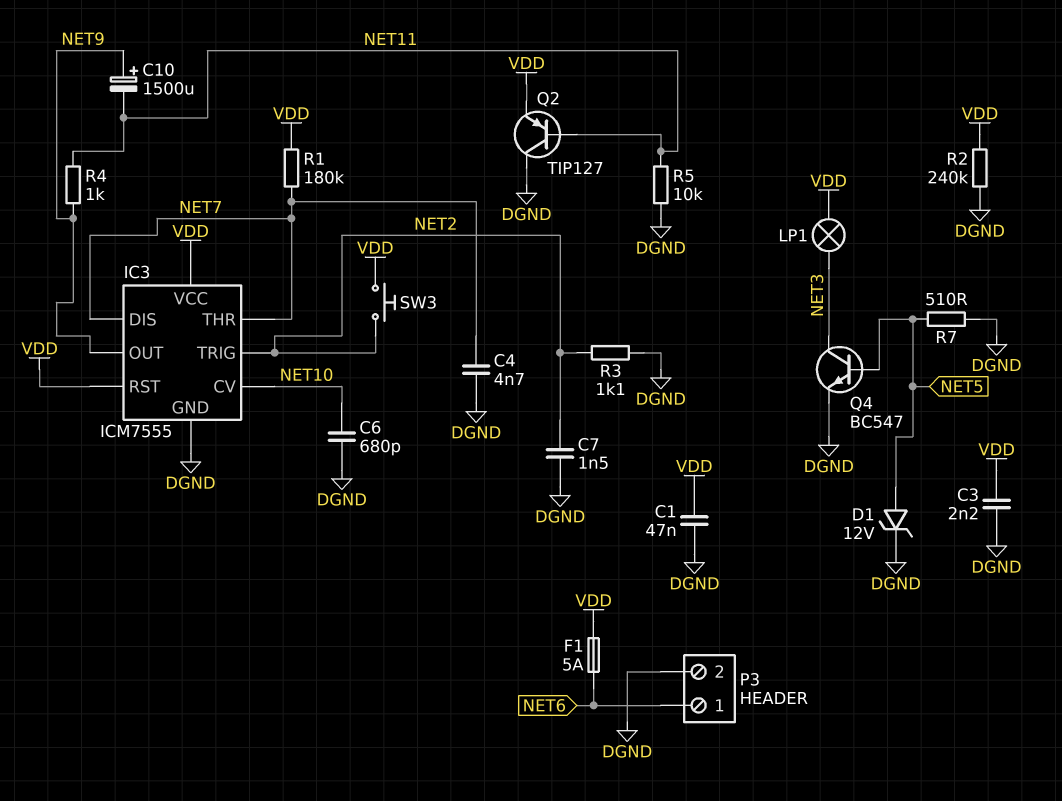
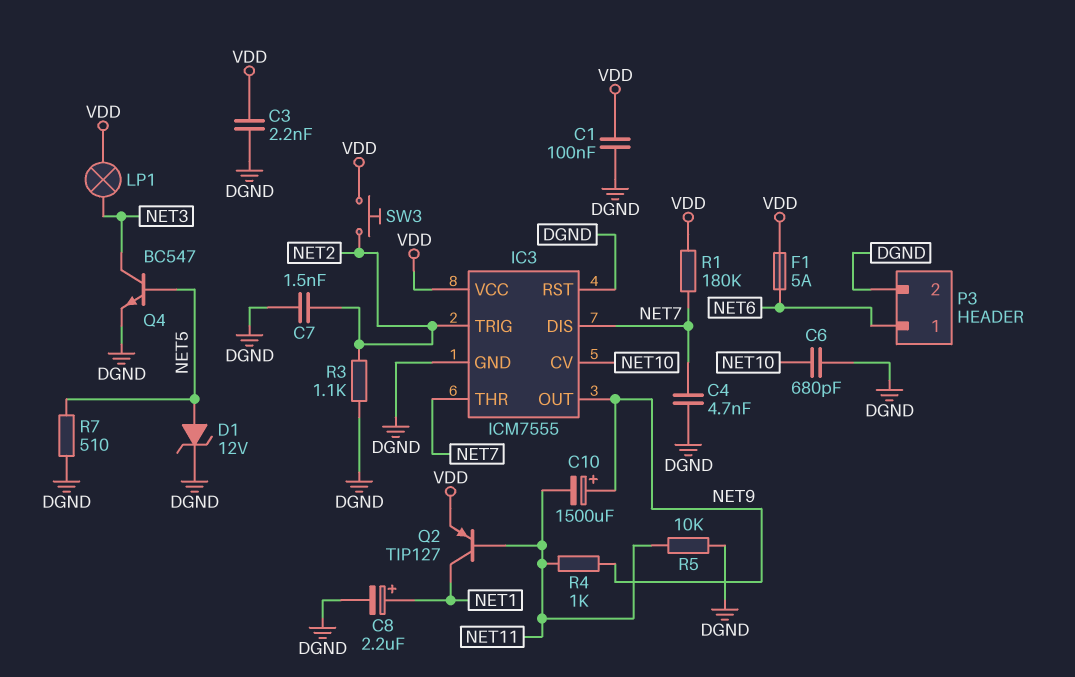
C1: 47nF (DGND, VDD) -> 100nF (DGND, VDD)
C8: none -> 2.2uF (plus NET1, minus DGND)
IC3 pin RST: VDD -> DGND
Q2: PNP TIP127 (B NET11, C DGND, E VDD) -> PNP TIP127 (B NET11, C NET1, E VDD)
R2: 240k (DGND, VDD) -> none

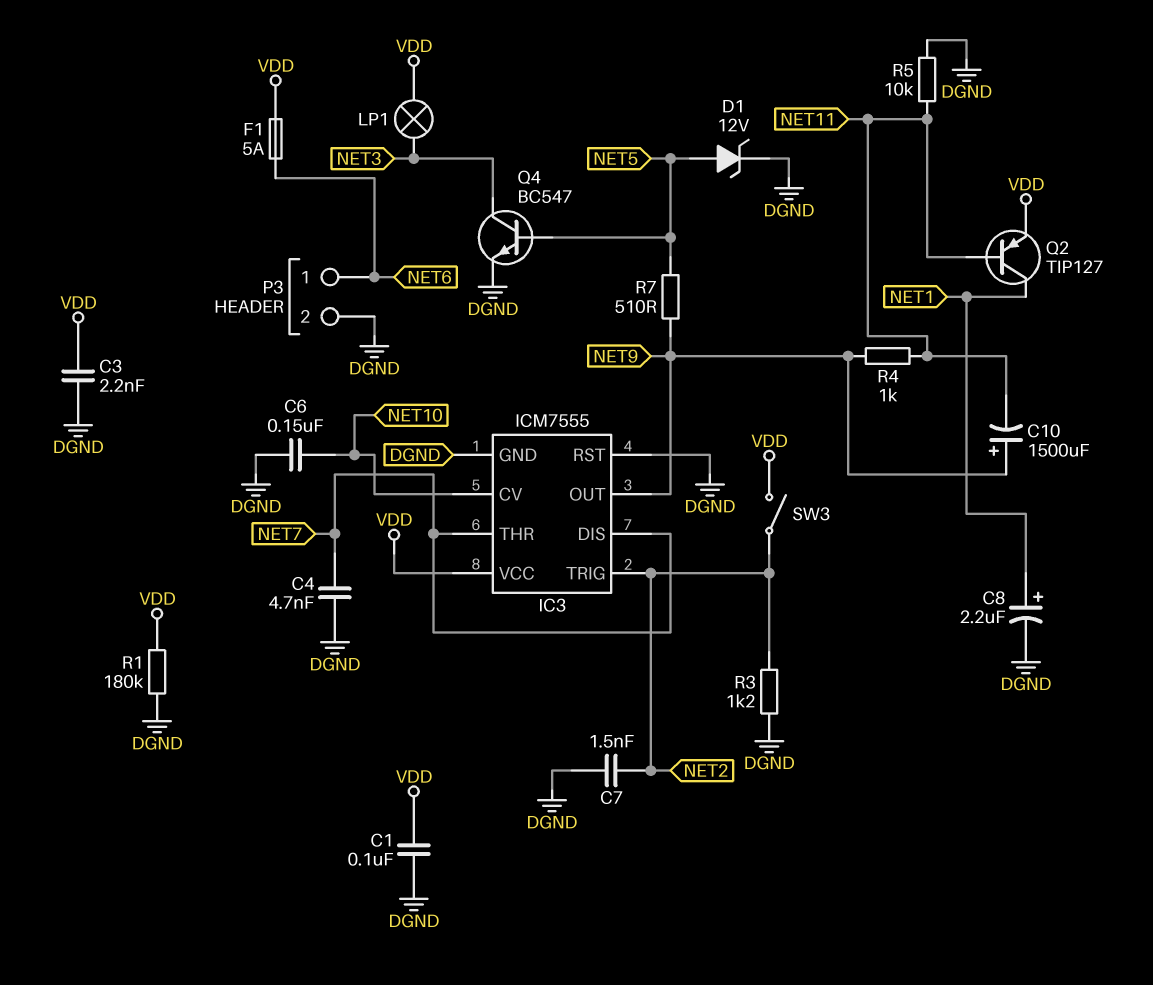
C6: 680pF (DGND, NET10) -> 150nF (DGND, NET10)
R1: 180k (NET7, VDD) -> 180k (DGND, VDD)
R3: 1.1k (DGND, NET2) -> 1.2k (DGND, NET2)
R7: 510 (DGND, NET5) -> 510 (NET5, NET9)
SW3: button (NET2, VDD) -> switch (NET2, VDD)

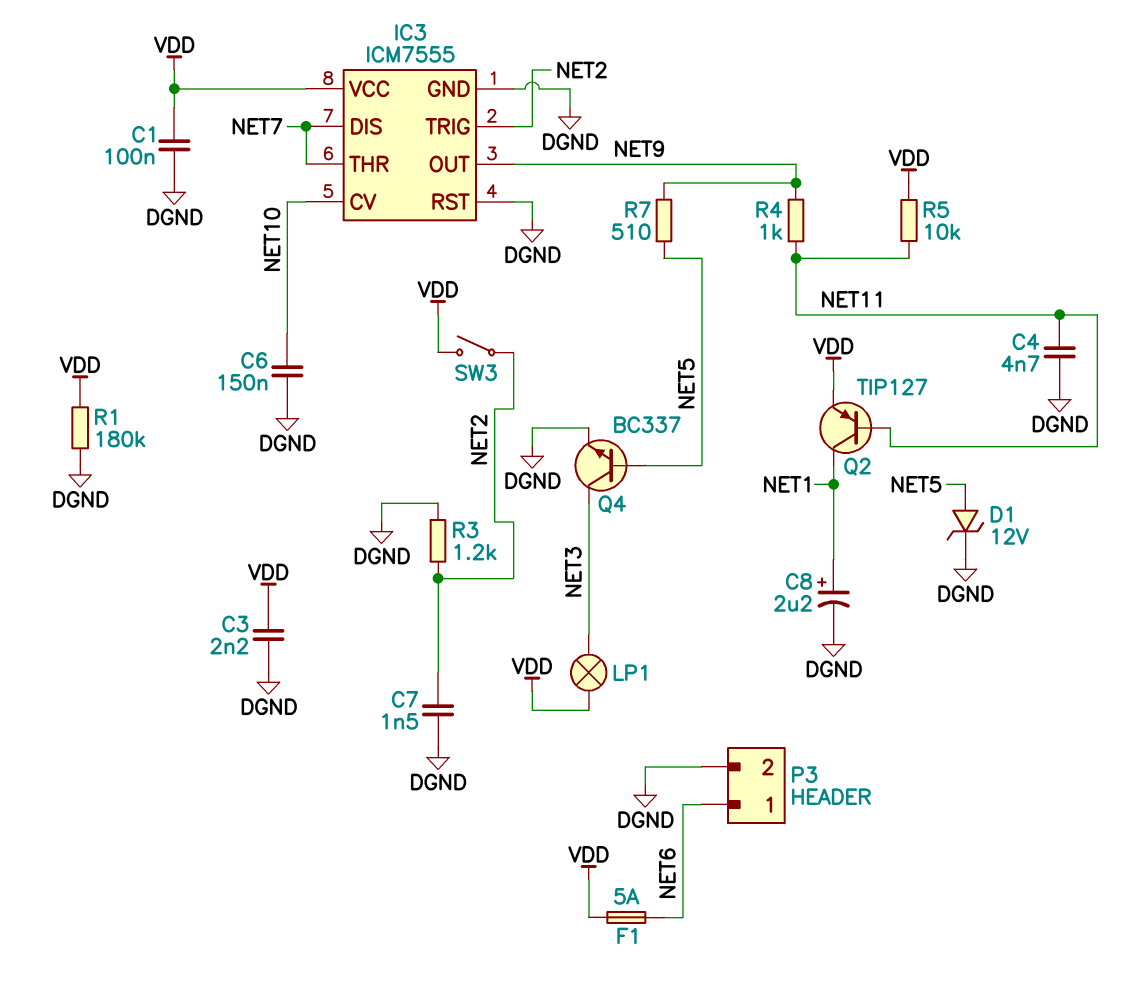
C4: 4.7nF (DGND, NET7) -> 4.7nF (DGND, NET11)
C10: 1500uF (plus NET9, minus NET11) -> none
Q4: NPN BC547 (B NET5, C NET3, E DGND) -> NPN BC337 (B NET5, C NET3, E DGND)
R5: 10k (DGND, NET11) -> 10k (NET11, VDD)

